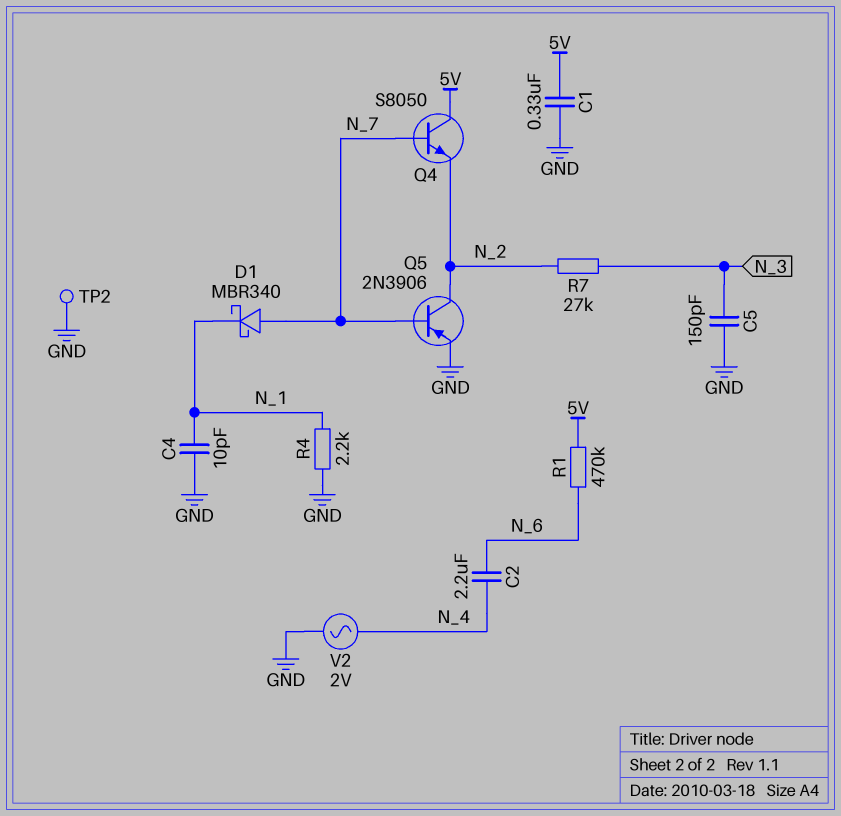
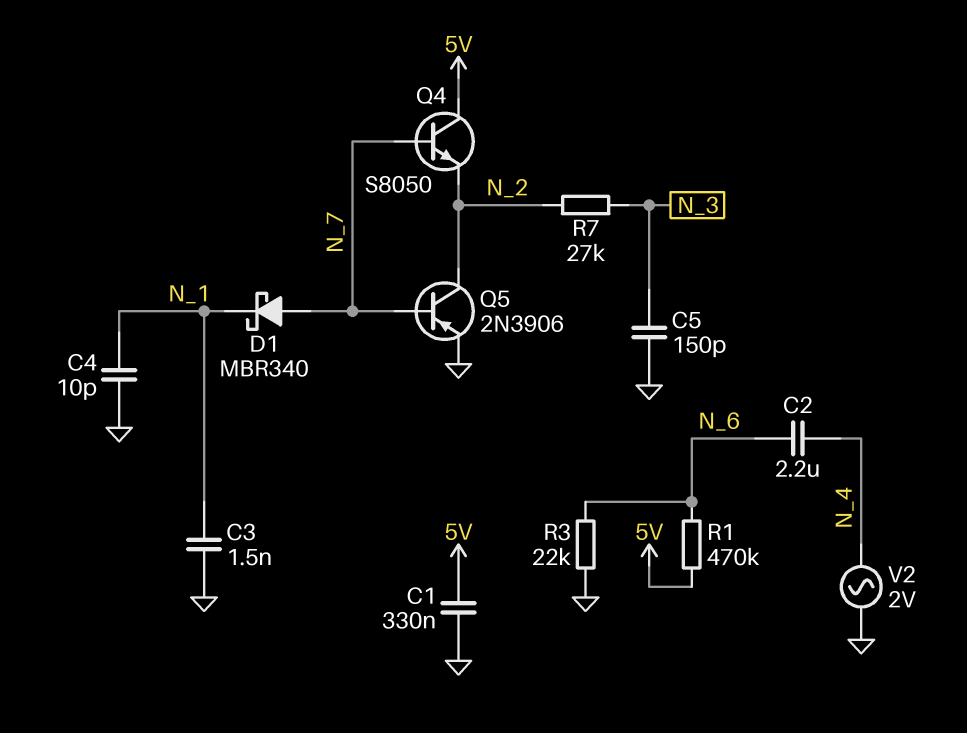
C3: none -> 1.5nF (GND, N_1)
R3: none -> 22k (GND, N_6)
R4: 2.2k (GND, N_1) -> none
TP2: test point (GND) -> none

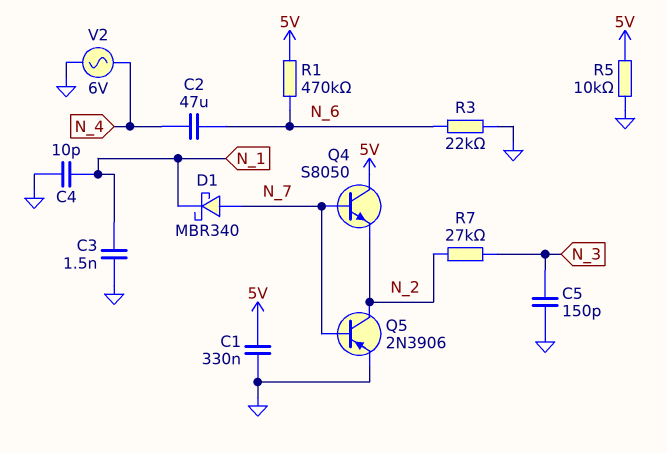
C2: 2.2uF (N_4, N_6) -> 47uF (N_4, N_6)
R5: none -> 10k (5V, GND)
V2: AC 2V (GND, N_4) -> AC 6V (GND, N_4)

